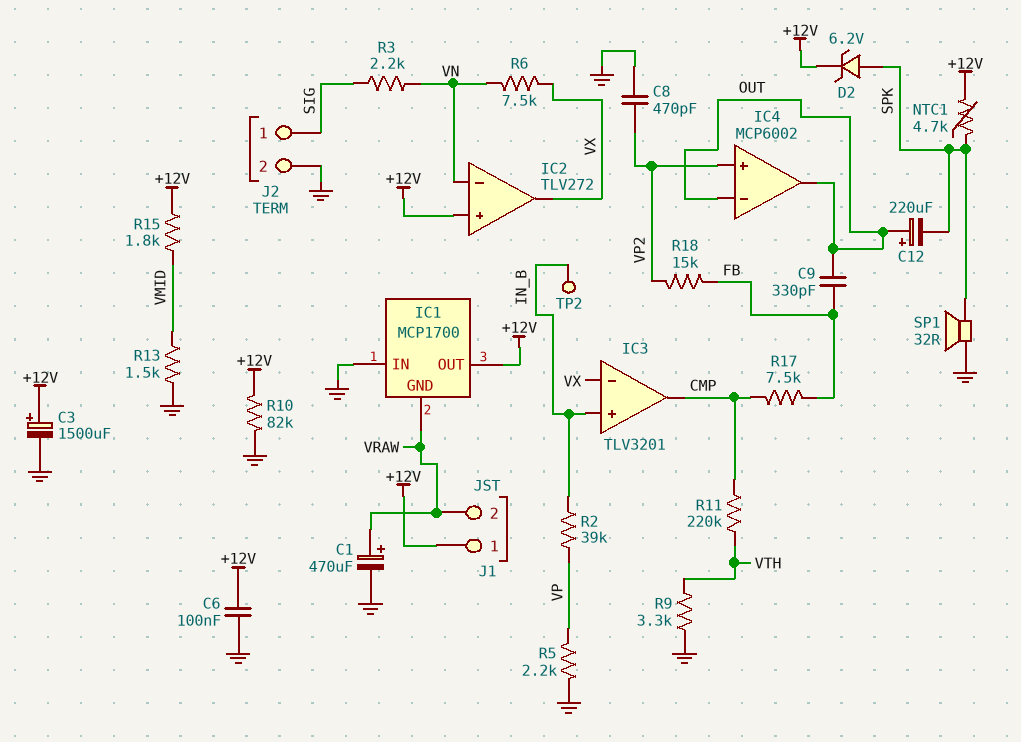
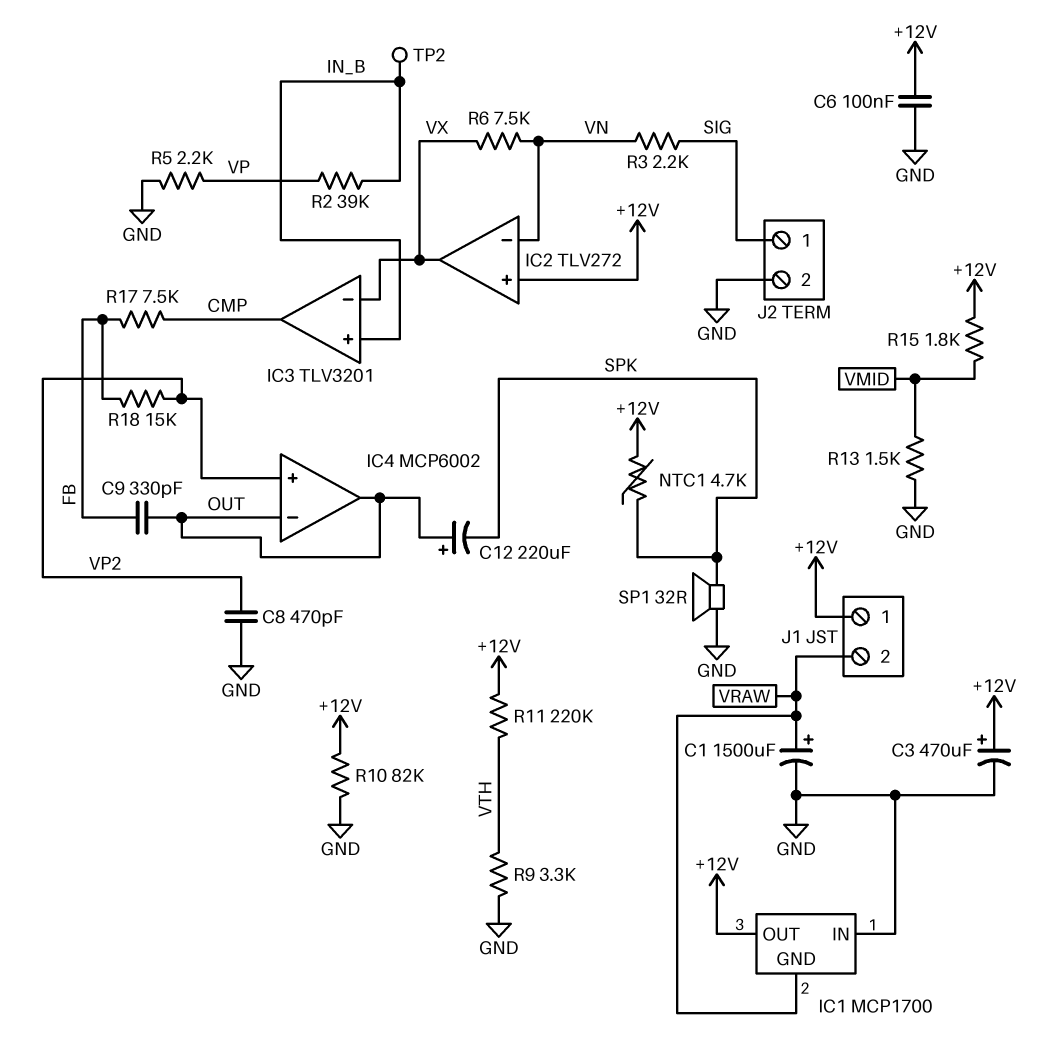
C1: 470uF (plus VRAW, minus GND) -> 1500uF (plus VRAW, minus GND)
C3: 1500uF (plus +12V, minus GND) -> 470uF (plus +12V, minus GND)
D2: zener 6.2V (A SPK, K +12V) -> none
R11: 220k (CMP, VTH) -> 220k (+12V, VTH)

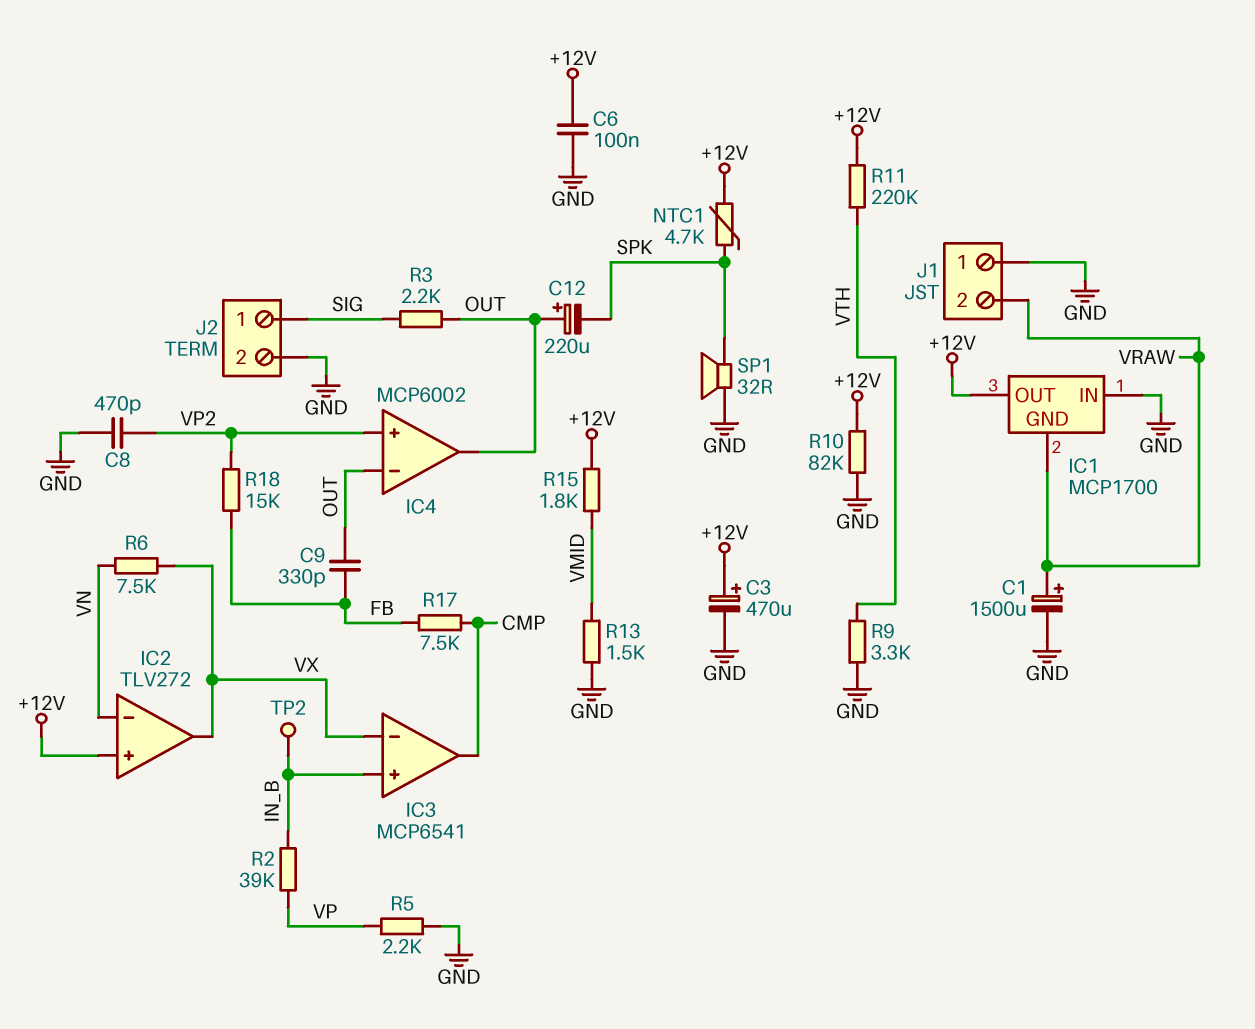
IC3: TLV3201 -> MCP6541
J1 pin 1: +12V -> GND
R3: 2.2k (SIG, VN) -> 2.2k (OUT, SIG)

